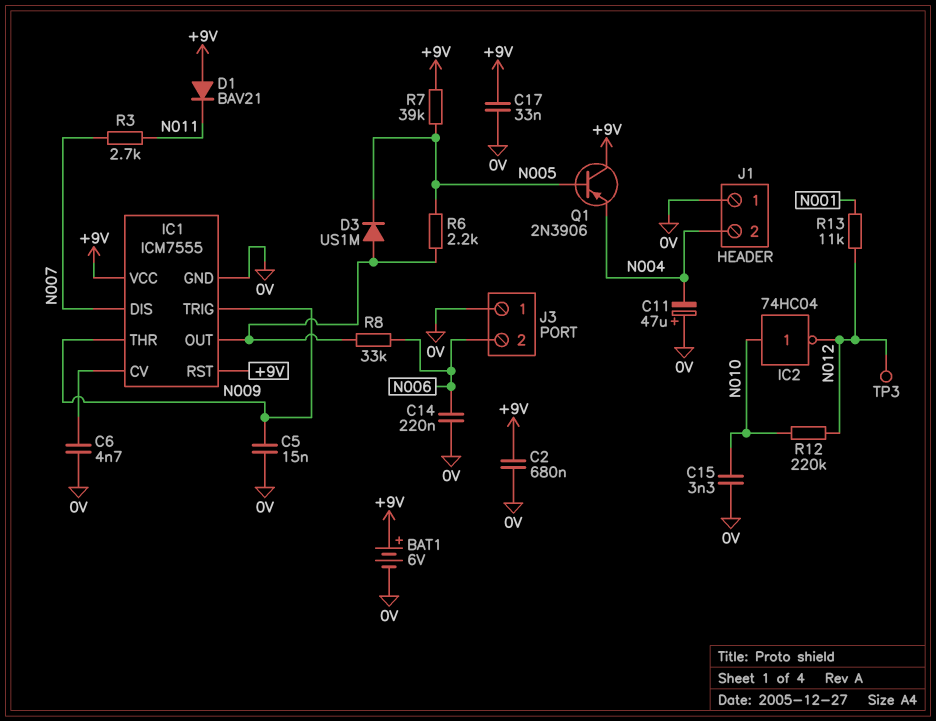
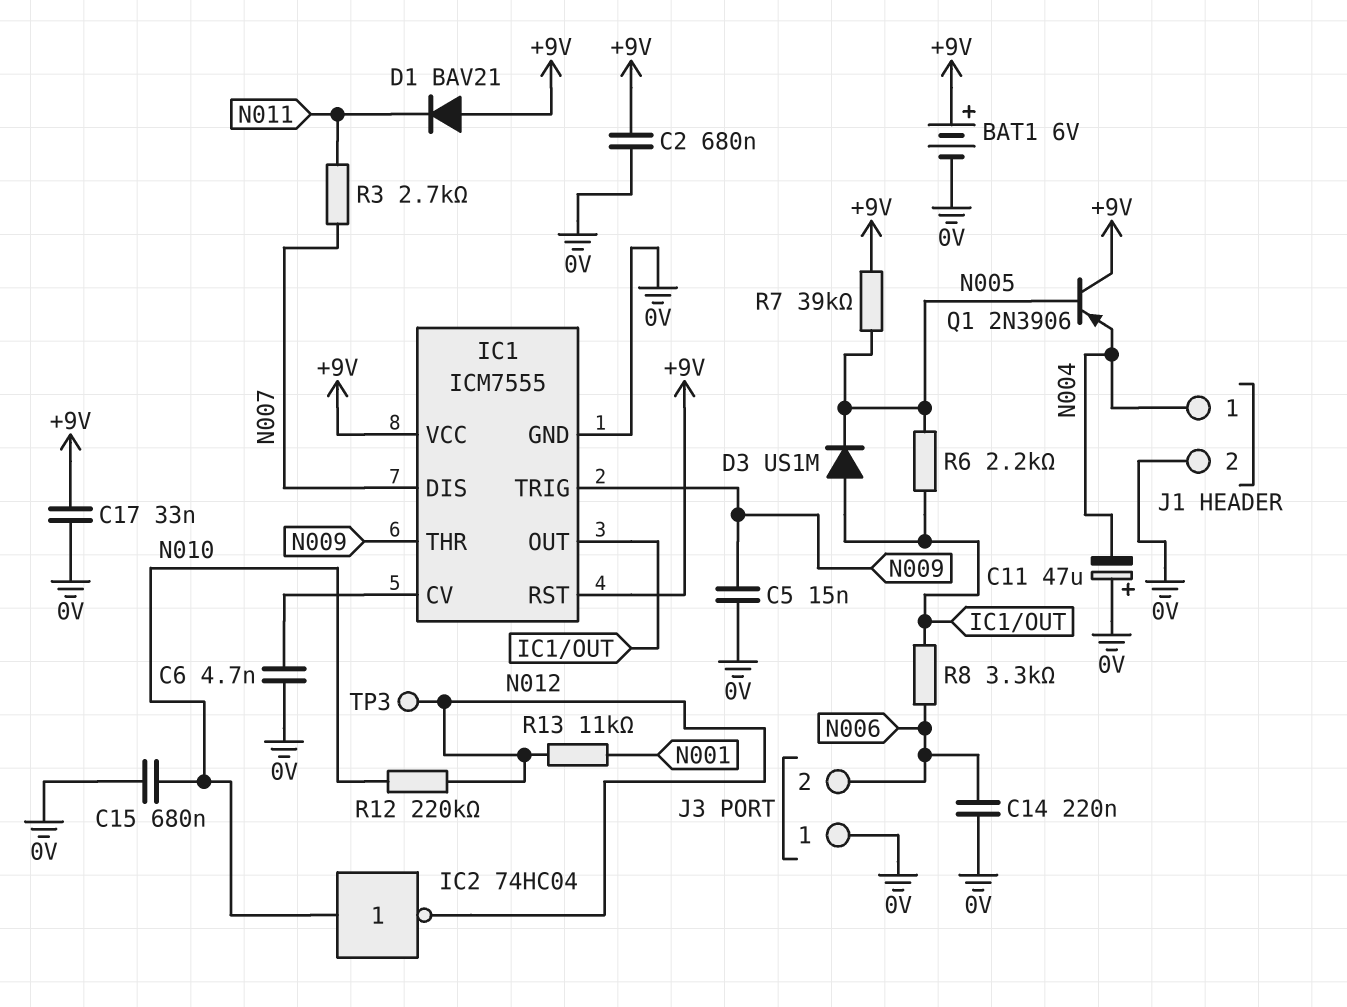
C15: 3.3nF (0V, N010) -> 680nF (0V, N010)
J1 pin 1: 0V -> N004
J1 pin 2: N004 -> 0V
R8: 33k (IC1/OUT, N006) -> 3.3k (IC1/OUT, N006)

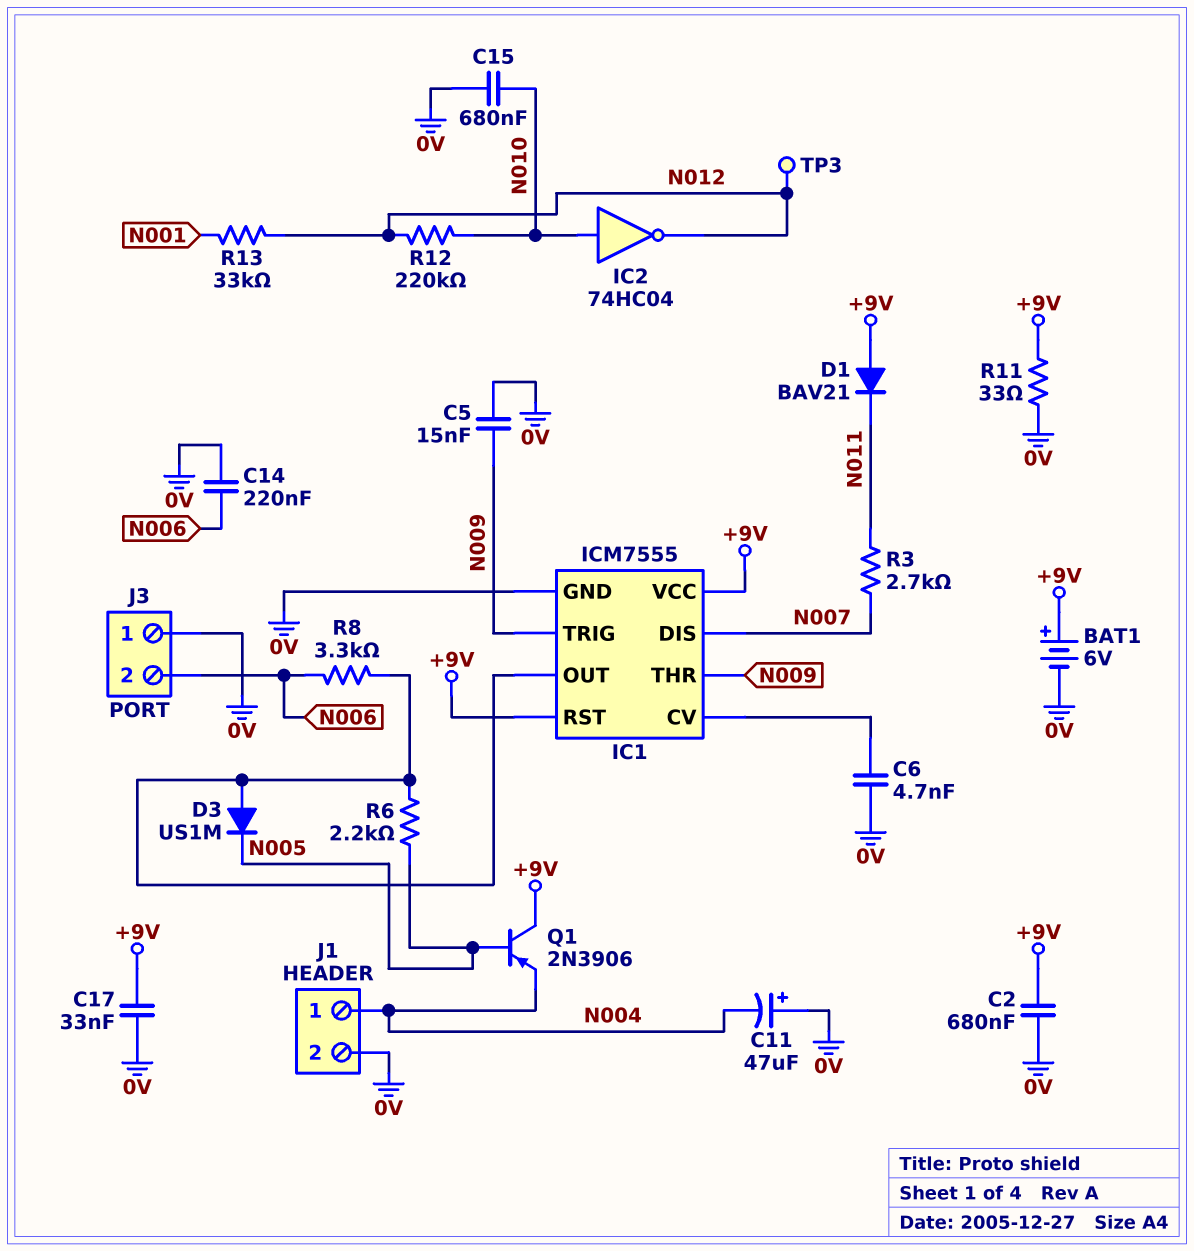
R7: 39k (+9V, N005) -> none
R11: none -> 33 (+9V, 0V)
R13: 11k (N001, N012) -> 33k (N001, N012)

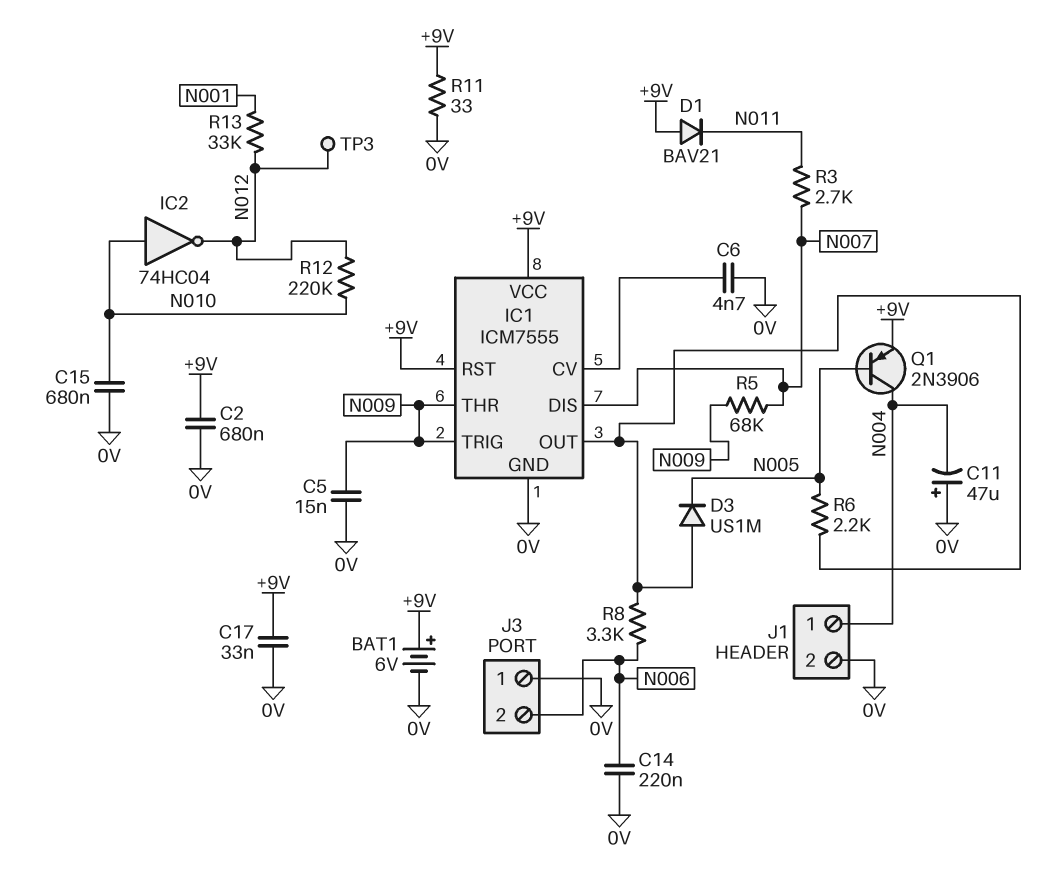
Q1: PNP 2N3906 (B N005, C +9V, E N004) -> PNP 2N3906 (B N005, C N004, E +9V)
R5: none -> 68k (N007, N009)

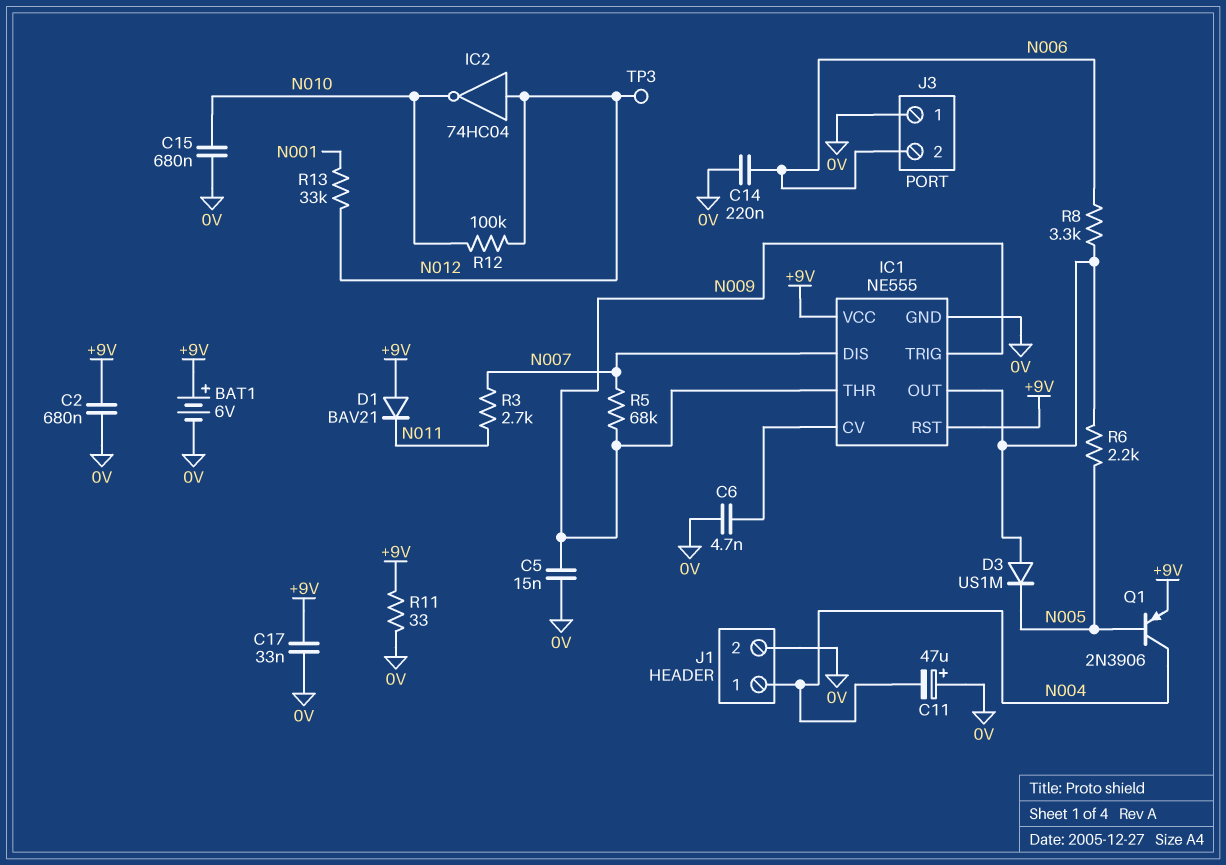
IC1: ICM7555 -> NE555
IC2: NOT 74HC04 (in N010, out N012) -> NOT 74HC04 (in N012, out N010)
R12: 220k (N010, N012) -> 100k (N010, N012)

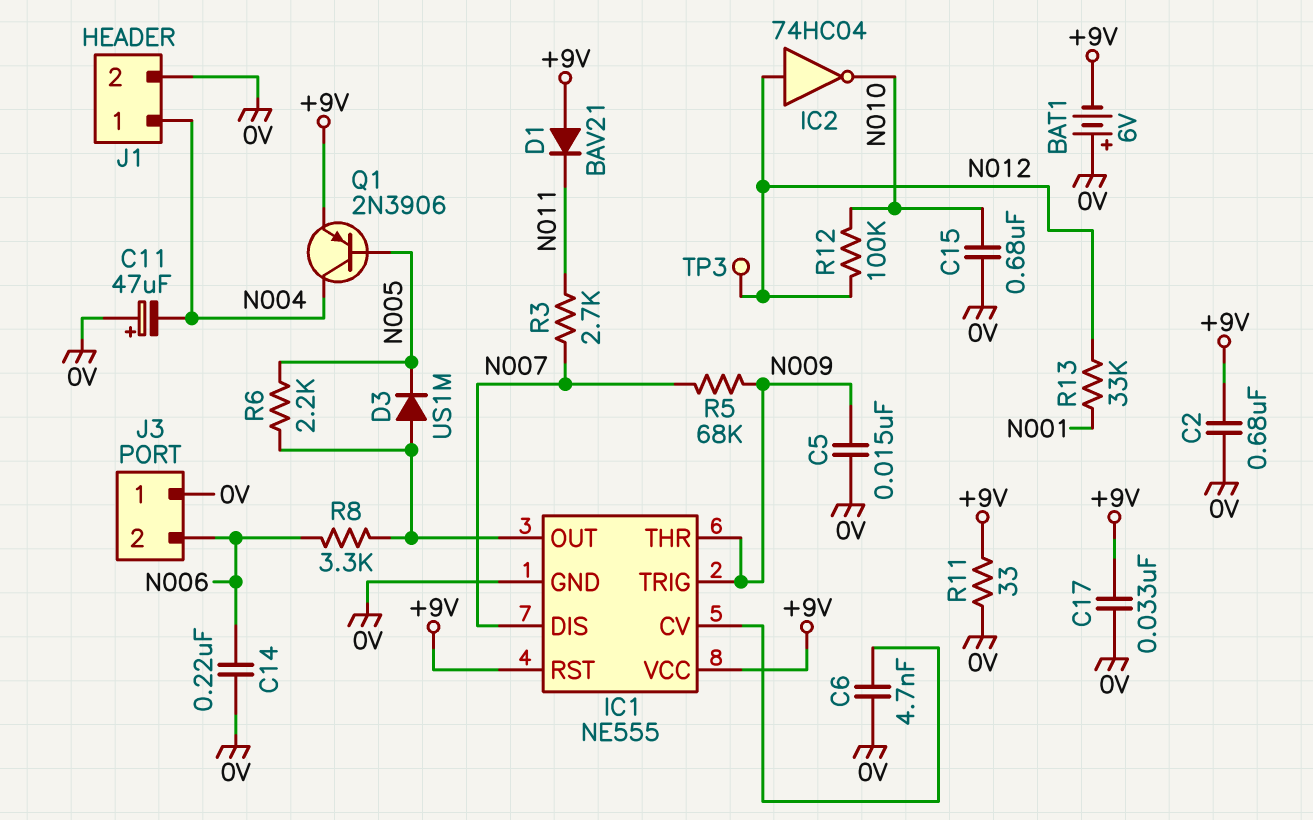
BAT1: 6V (plus +9V, minus 0V) -> 6V (plus 0V, minus +9V)

